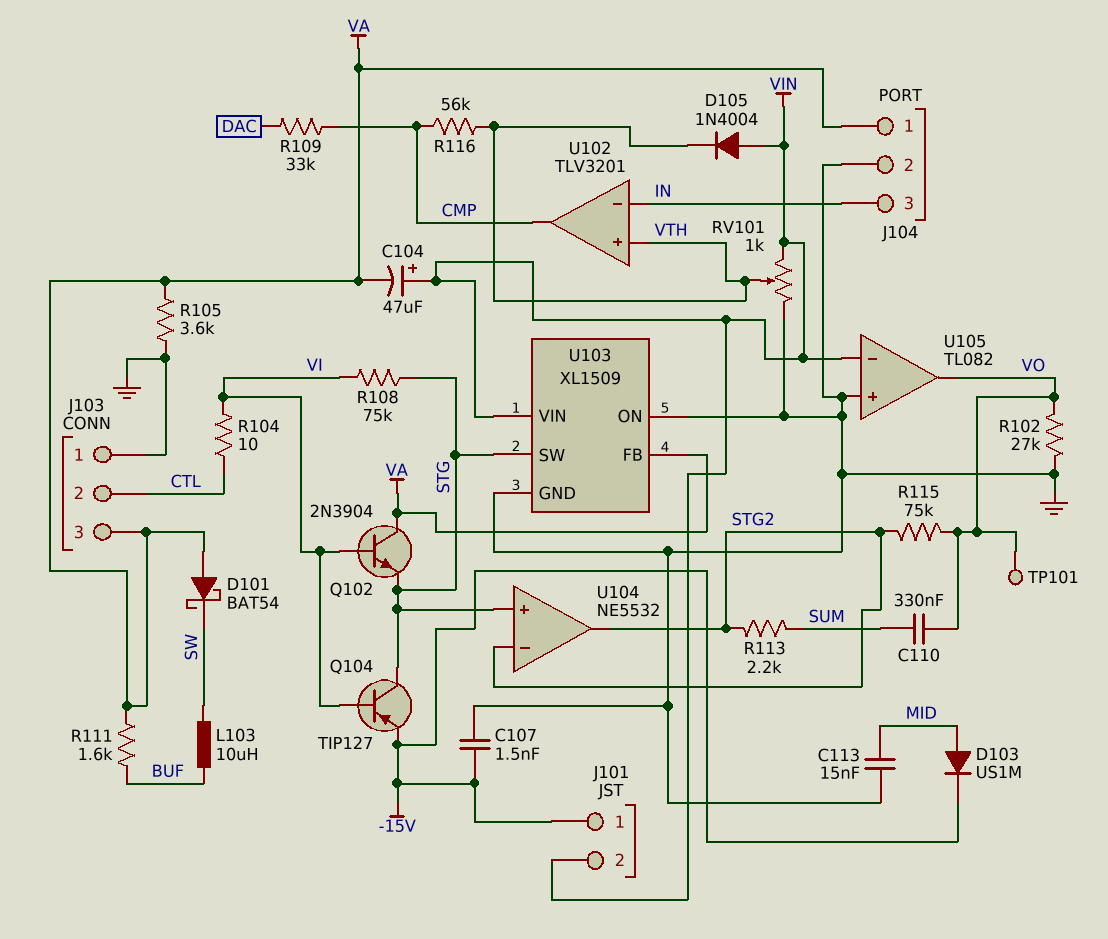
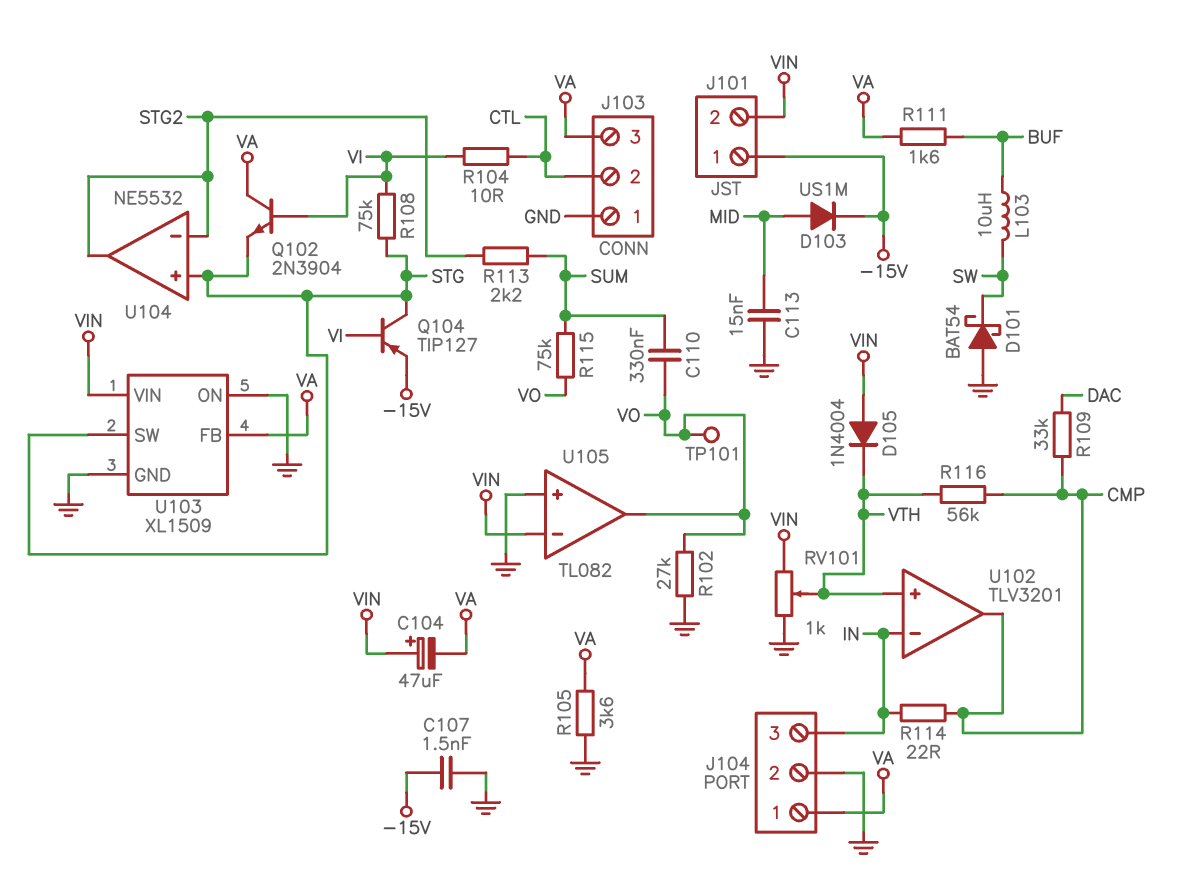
D101: schottky BAT54 (A VA, K SW) -> schottky BAT54 (A GND, K SW)
R114: none -> 22 (CMP, IN)
R115: 75k (STG2, VO) -> 75k (SUM, VO)

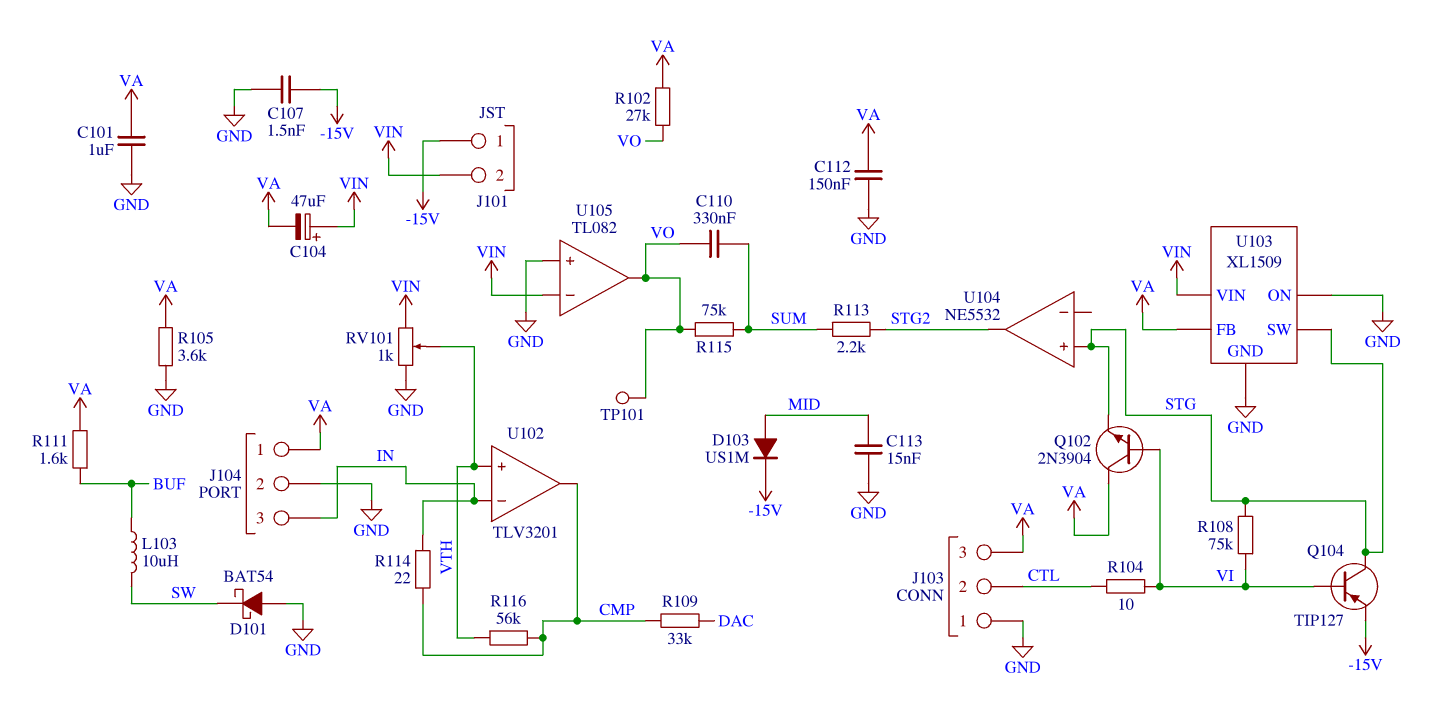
C101: none -> 1uF (GND, VA)
C112: none -> 150nF (GND, VA)
D105: diode 1N4004 (A VIN, K VTH) -> none
R102: 27k (GND, VO) -> 27k (VA, VO)
U104 pin in-: STG2 -> none

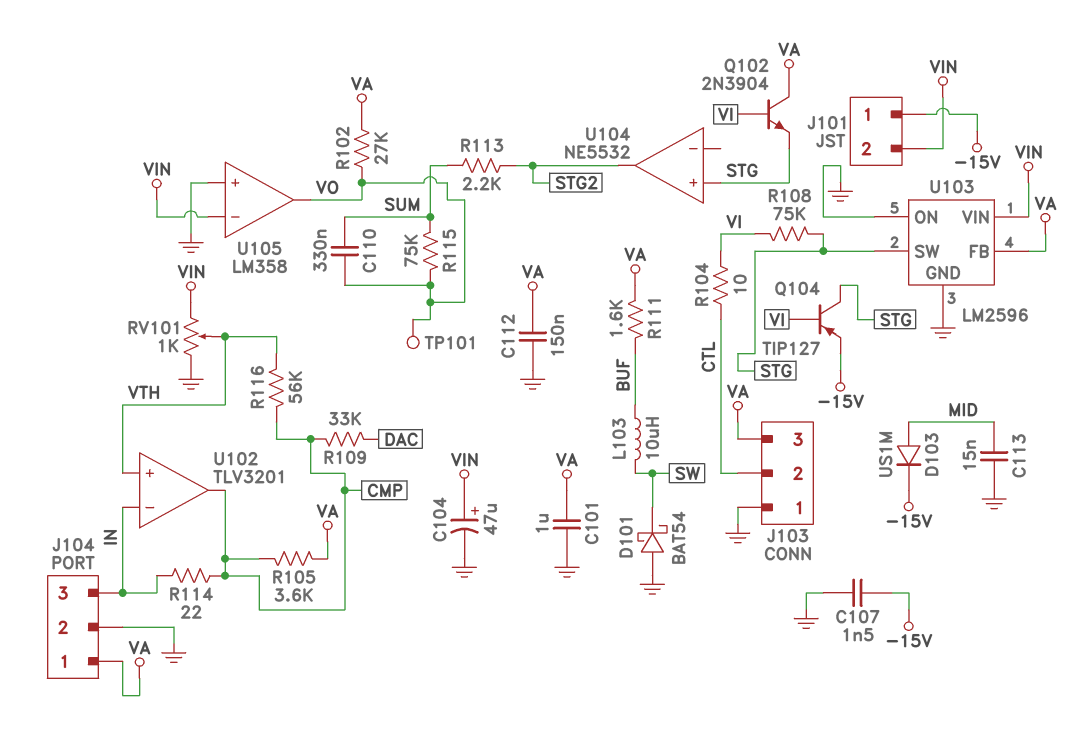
C104: 47uF (plus VIN, minus VA) -> 47uF (plus VIN, minus GND)
R105: 3.6k (GND, VA) -> 3.6k (CMP, VA)
U103: XL1509 -> LM2596
U105: TL082 -> LM358

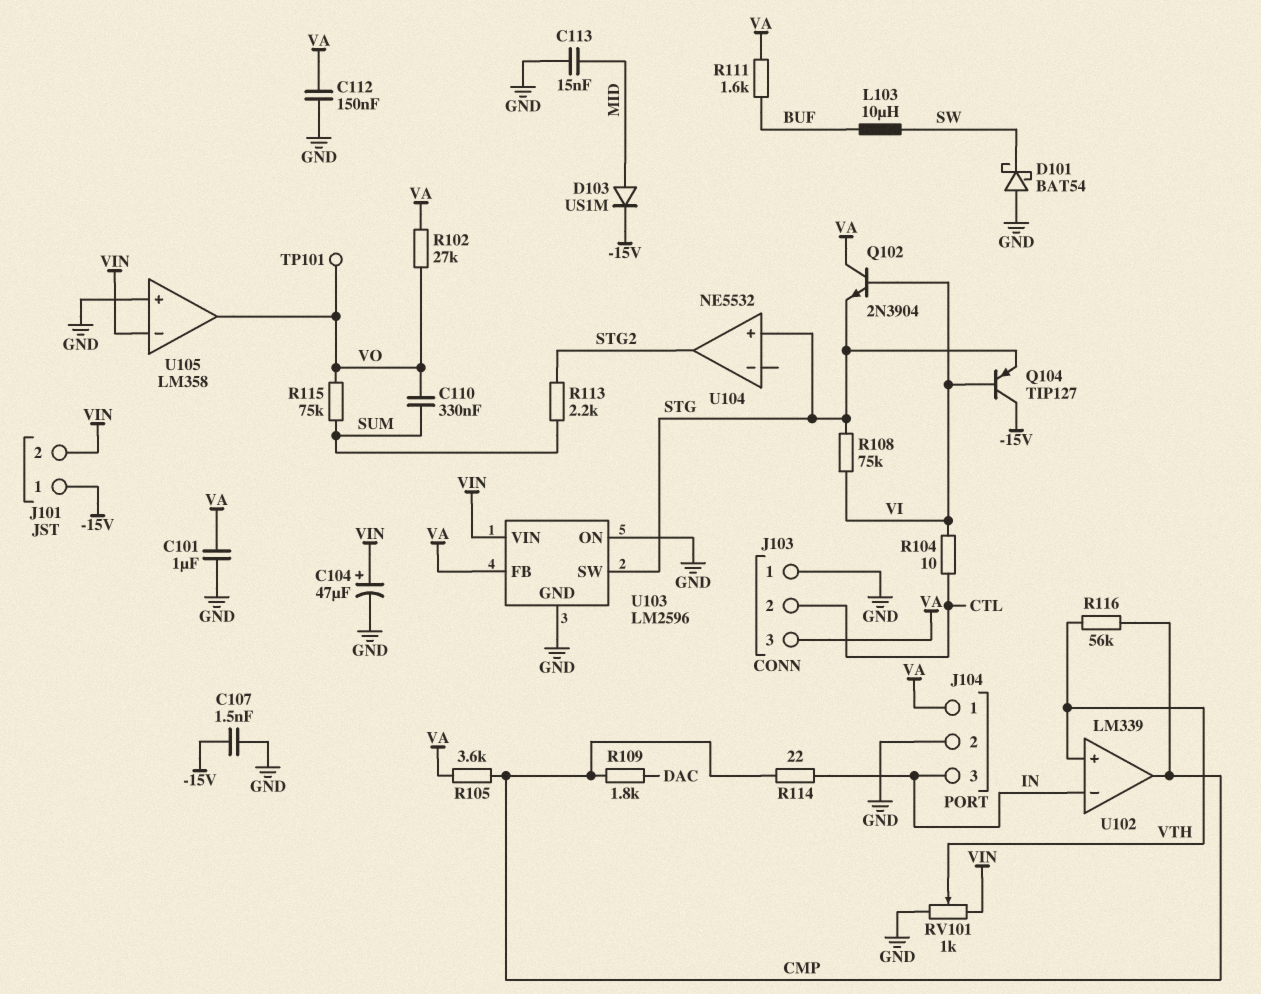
Q104: PNP TIP127 (B VI, C STG, E -15V) -> PNP TIP127 (B VI, C -15V, E STG)
R109: 33k (CMP, DAC) -> 1.8k (CMP, DAC)
U102: TLV3201 -> LM339

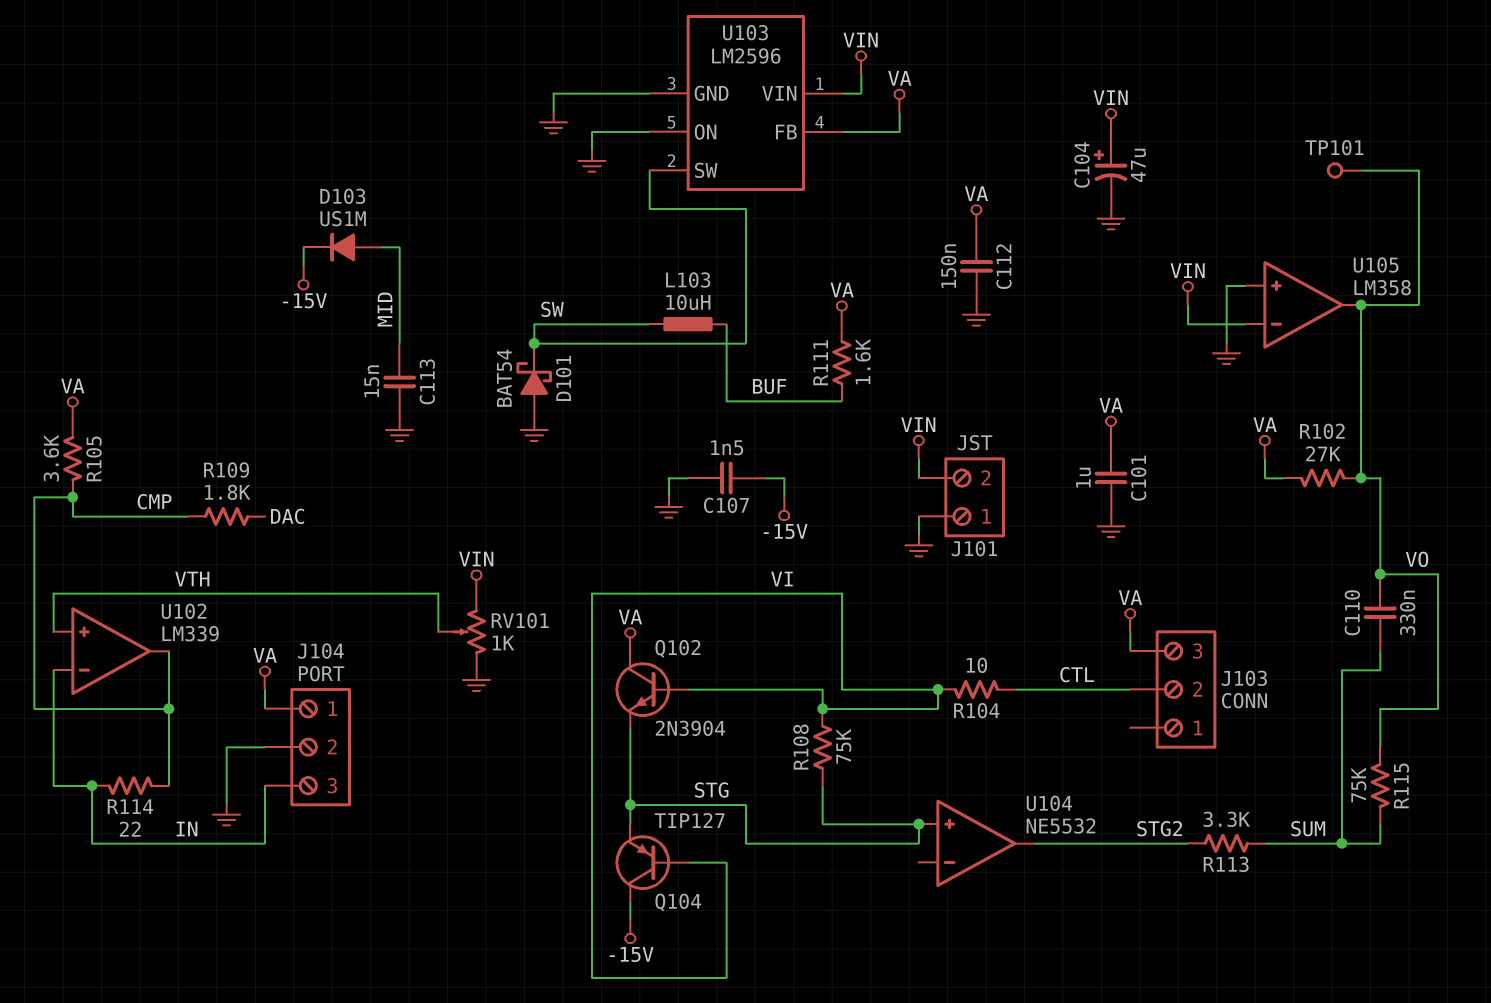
J101 pin 1: -15V -> GND
J103 pin 1: GND -> none
R113: 2.2k (STG2, SUM) -> 3.3k (STG2, SUM)
R116: 56k (CMP, VTH) -> none
U103 pin SW: STG -> SW

